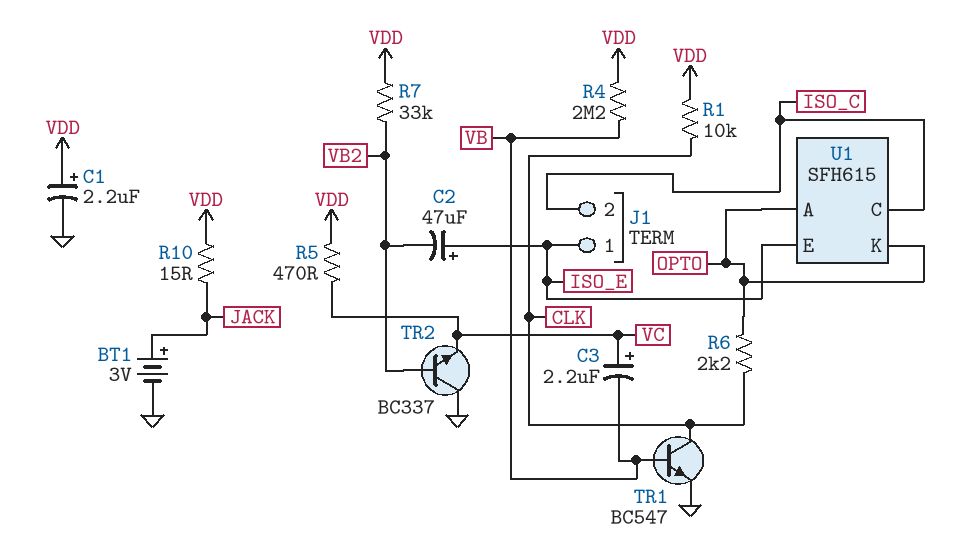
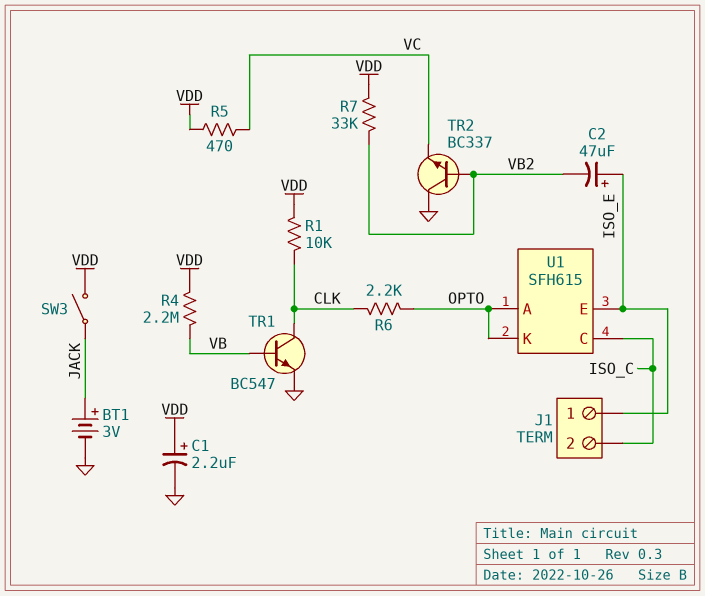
C3: 2.2uF (plus VC, minus VB) -> none
R10: 15 (JACK, VDD) -> none
SW3: none -> switch (JACK, VDD)

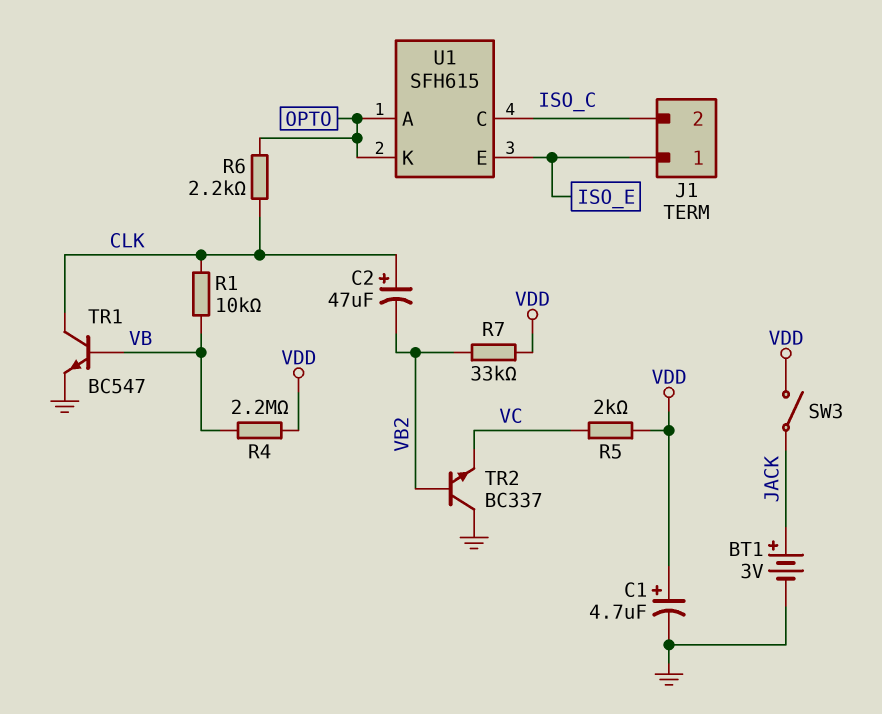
C1: 2.2uF (plus VDD, minus GND) -> 4.7uF (plus VDD, minus GND)
C2: 47uF (plus ISO_E, minus VB2) -> 47uF (plus CLK, minus VB2)
R1: 10k (CLK, VDD) -> 10k (CLK, VB)
R5: 470 (VC, VDD) -> 2k (VC, VDD)

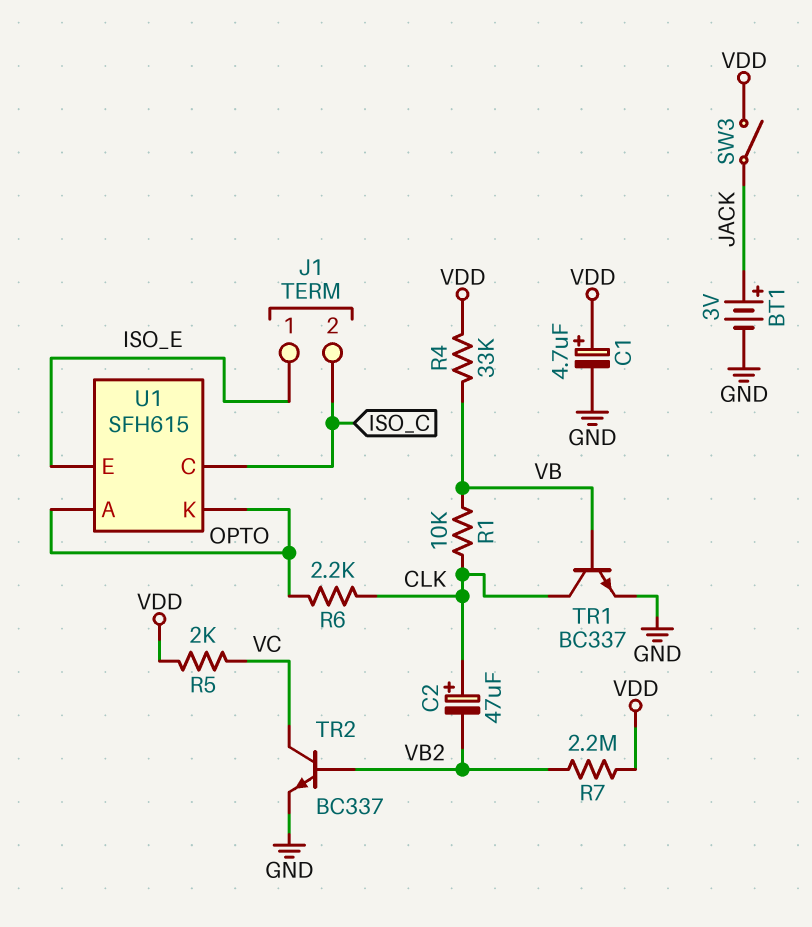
R4: 2.2M (VB, VDD) -> 33k (VB, VDD)
R7: 33k (VB2, VDD) -> 2.2M (VB2, VDD)
TR1: NPN BC547 (B VB, C CLK, E GND) -> NPN BC337 (B VB, C CLK, E GND)
TR2: NPN BC337 (B VB2, C GND, E VC) -> NPN BC337 (B VB2, C VC, E GND)

